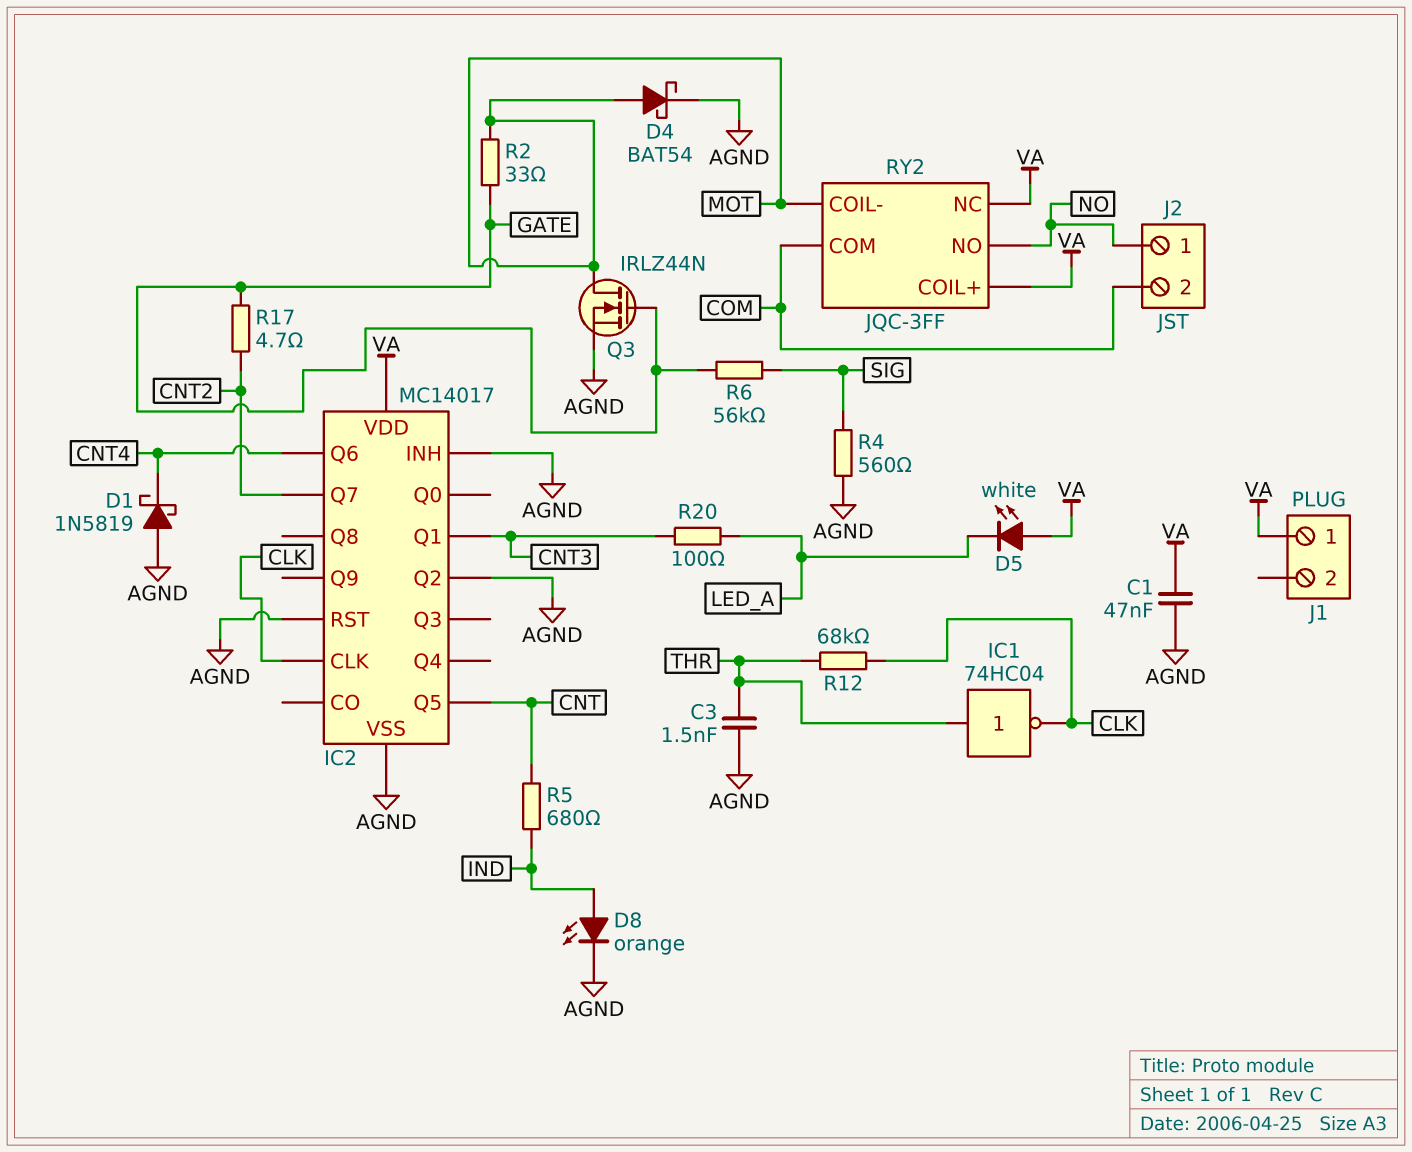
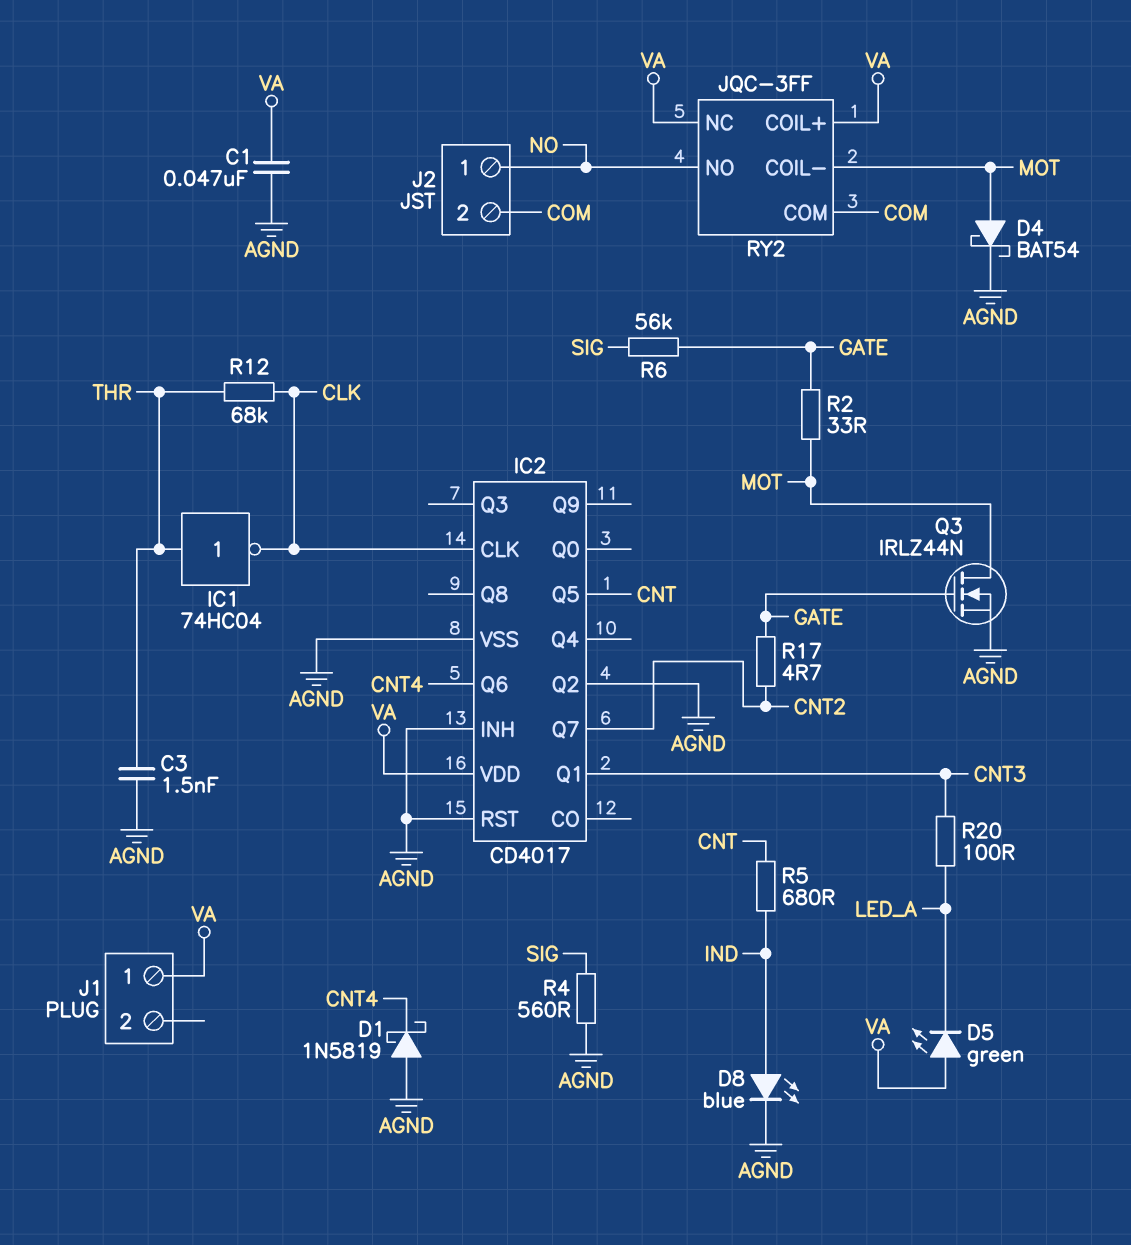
D5: LED white (A VA, K LED_A) -> LED green (A VA, K LED_A)
D8: LED orange (A IND, K AGND) -> LED blue (A IND, K AGND)
IC2: MC14017 -> CD4017

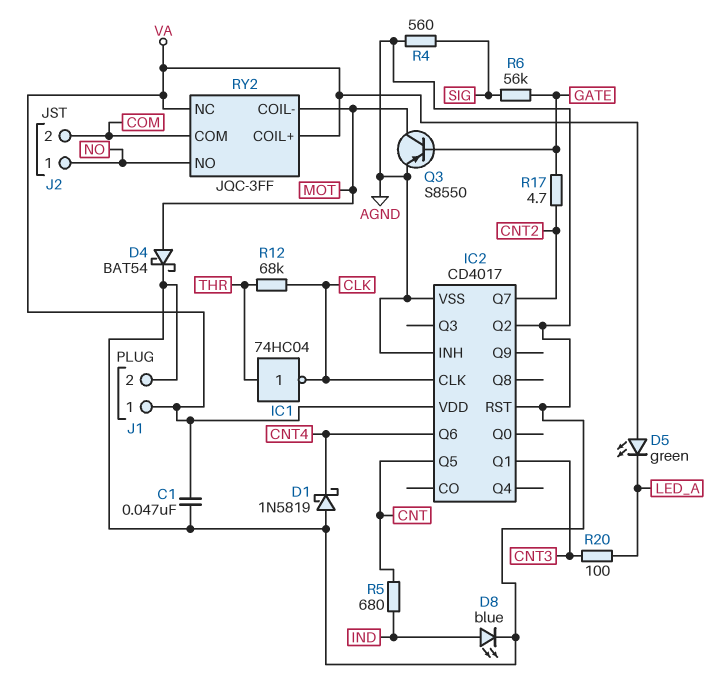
C3: 1.5nF (AGND, THR) -> none
J1 pin 2: none -> AGND
Q3: NMOS IRLZ44N (G GATE, D MOT, S AGND) -> PNP S8550 (B GATE, C MOT, E AGND)
R2: 33 (GATE, MOT) -> none

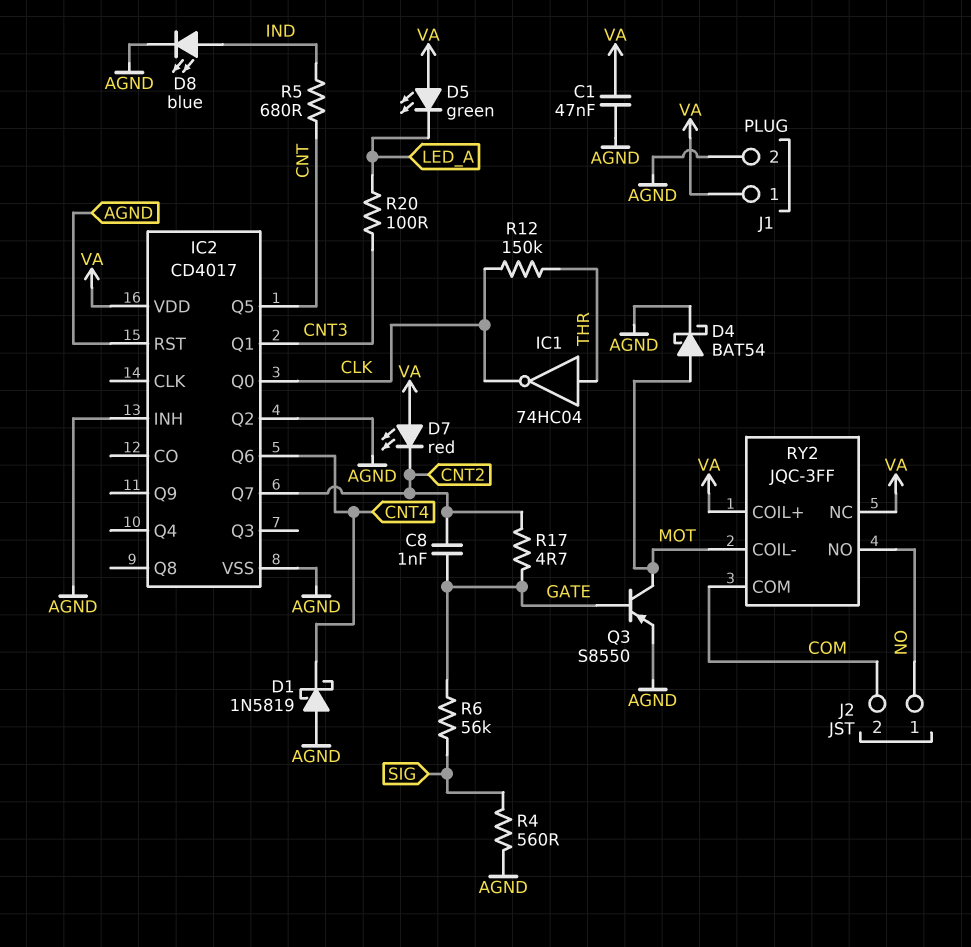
C8: none -> 1nF (CNT2, GATE)
D7: none -> LED red (A VA, K CNT2)
IC2 pin CLK: CLK -> none
IC2 pin Q0: none -> CLK
R12: 68k (CLK, THR) -> 150k (CLK, THR)

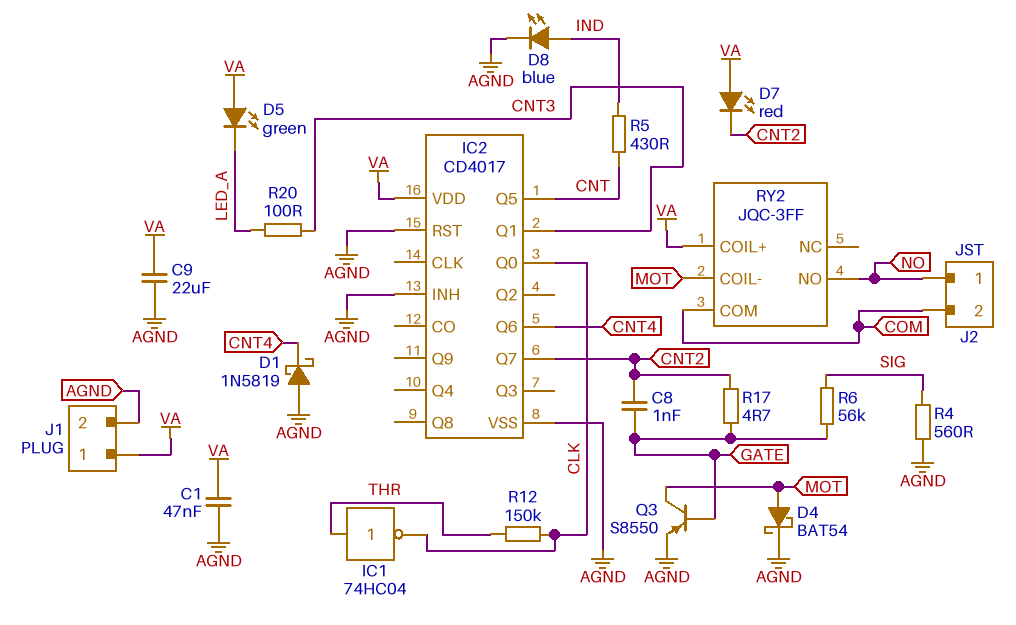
C9: none -> 22uF (AGND, VA)
IC2 pin Q2: AGND -> none
R5: 680 (CNT, IND) -> 430 (CNT, IND)
RY2 pin NC: VA -> none

